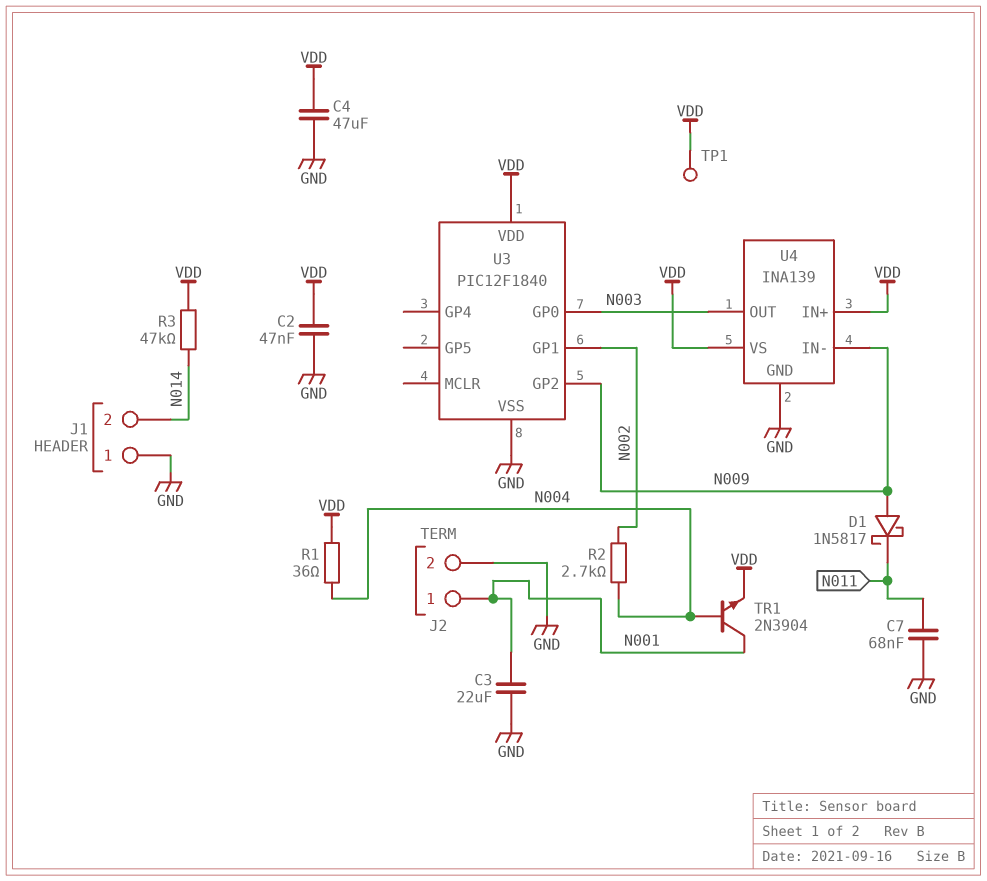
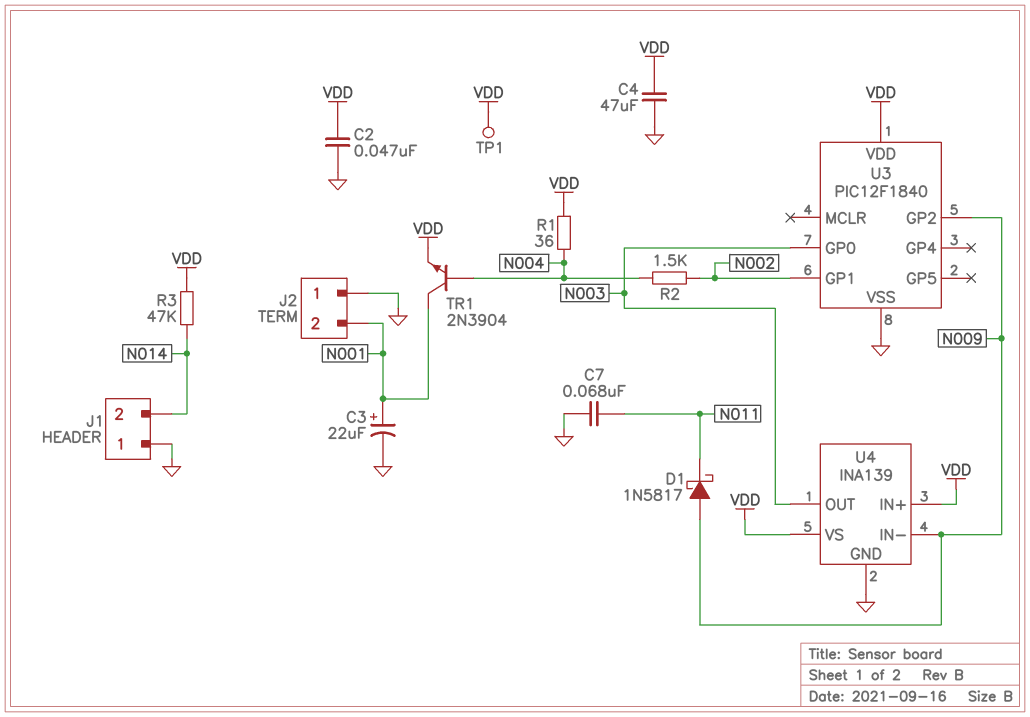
C3: 22uF (GND, N001) -> 22uF (plus N001, minus GND)
J2 pin 1: N001 -> GND
J2 pin 2: GND -> N001
R2: 2.7k (N002, N004) -> 1.5k (N002, N004)

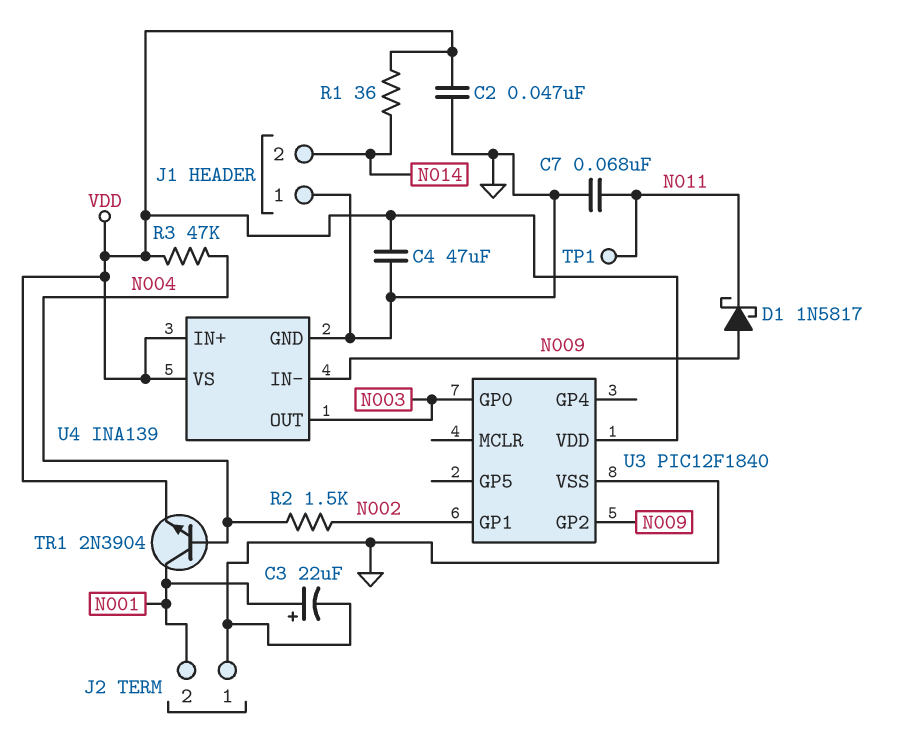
R1: 36 (N004, VDD) -> 36 (N014, VDD)
R3: 47k (N014, VDD) -> 47k (N004, VDD)
TP1: test point (VDD) -> test point (N011)

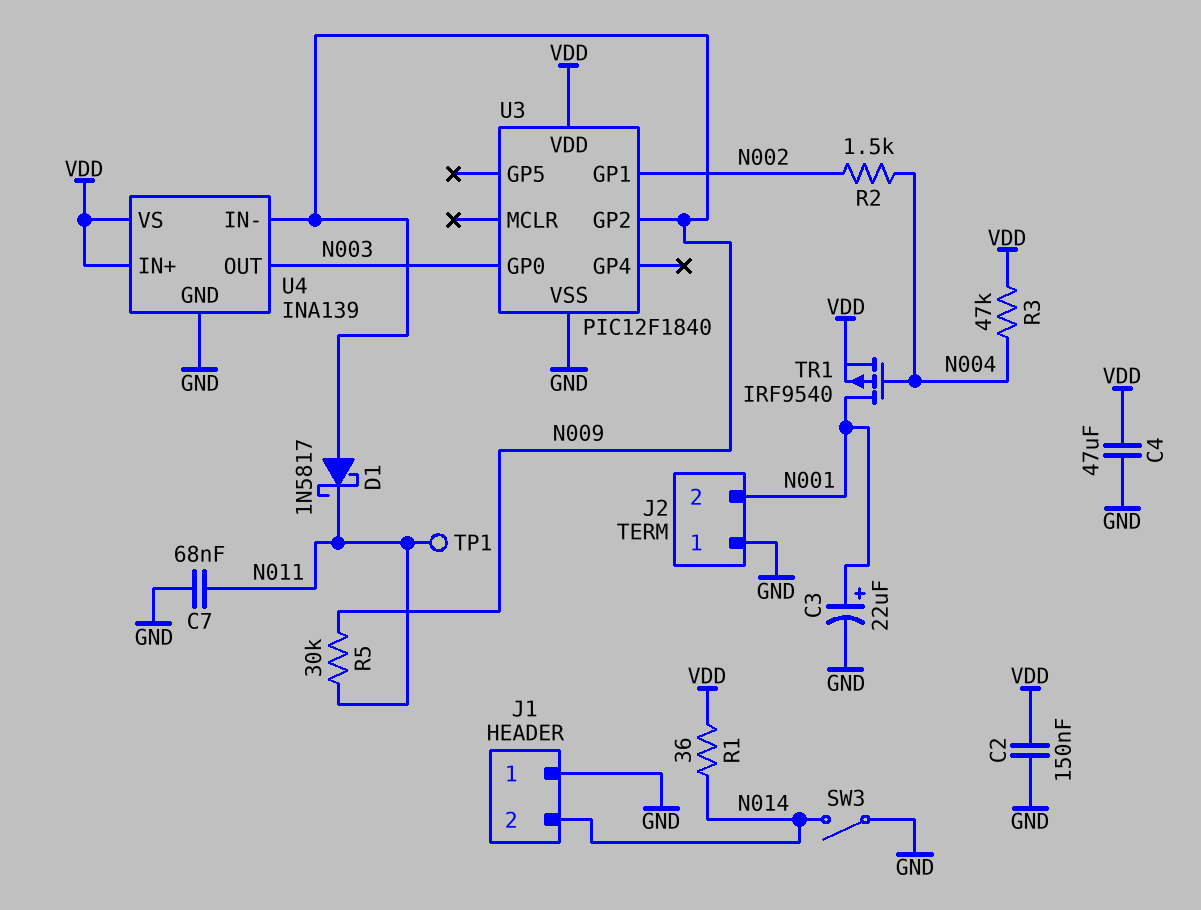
C2: 47nF (GND, VDD) -> 150nF (GND, VDD)
R5: none -> 30k (N009, N011)
SW3: none -> switch (GND, N014)
TR1: NPN 2N3904 (B N004, C N001, E VDD) -> PMOS IRF9540 (G N004, D N001, S VDD)

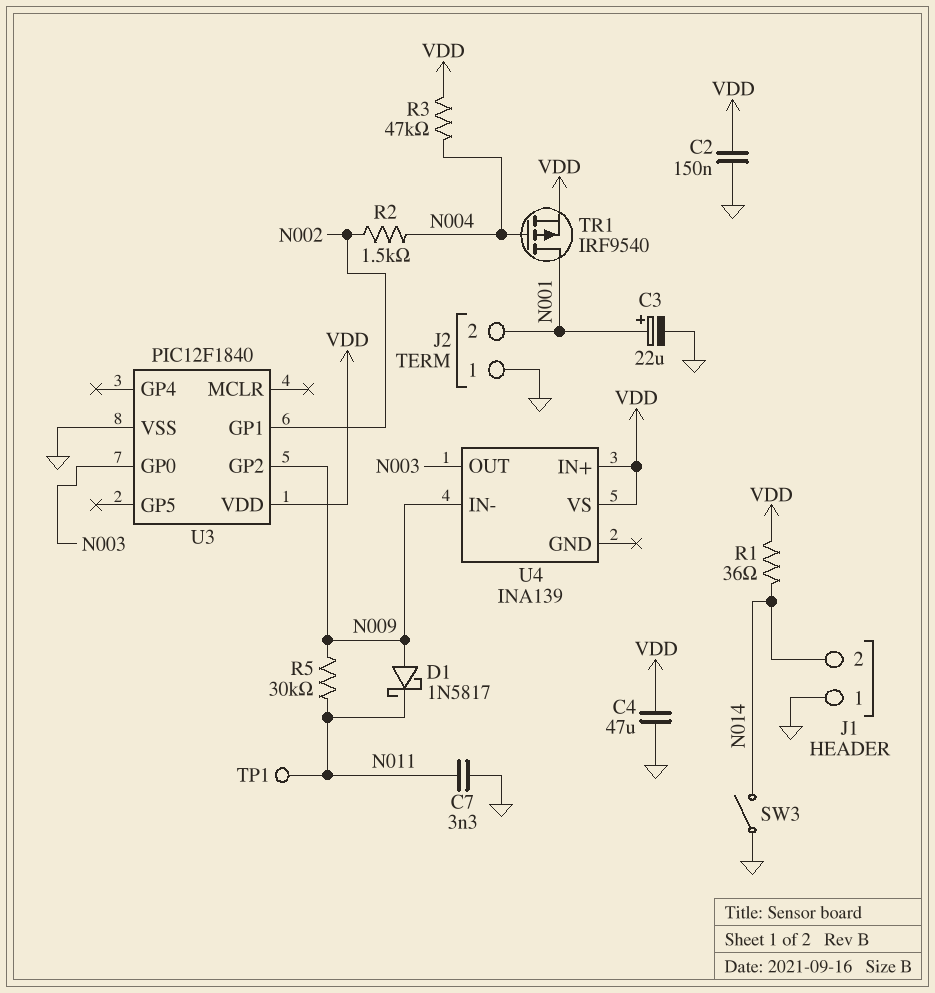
C7: 68nF (GND, N011) -> 3.3nF (GND, N011)
U4 pin GND: GND -> none

